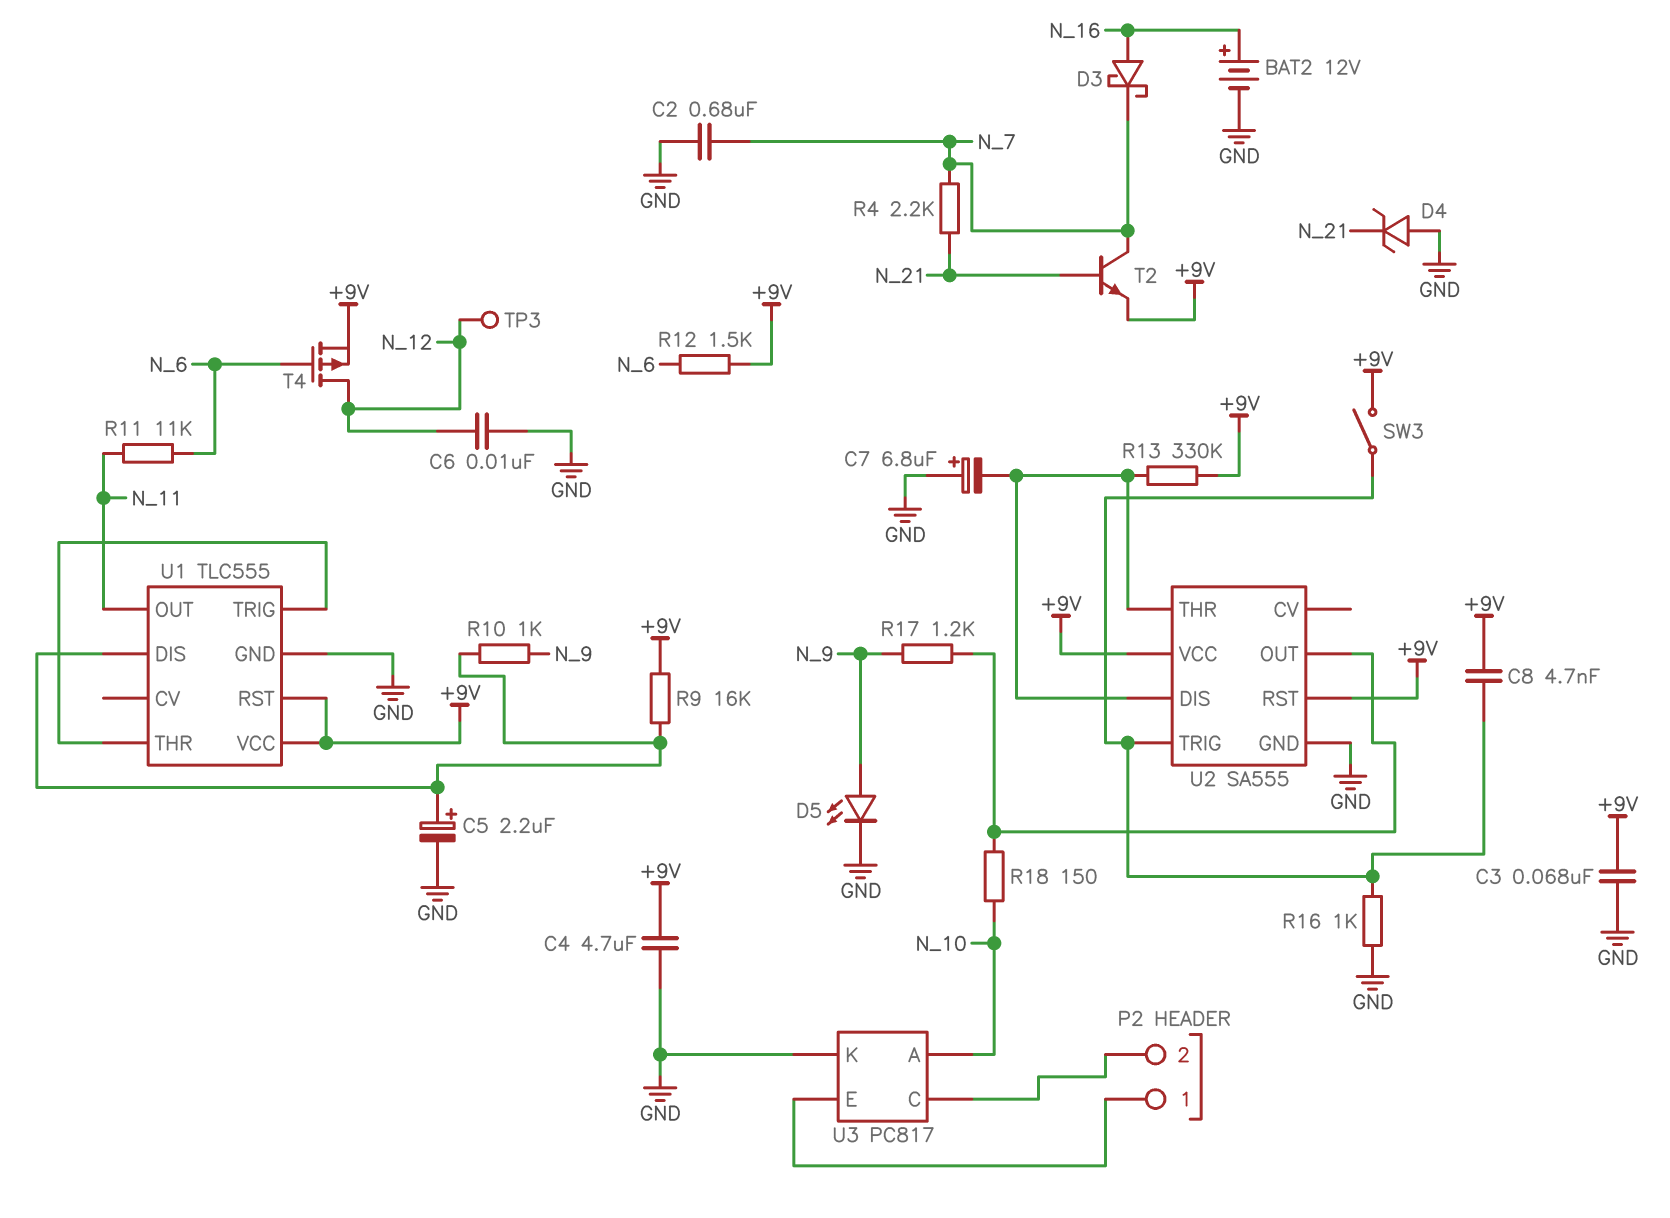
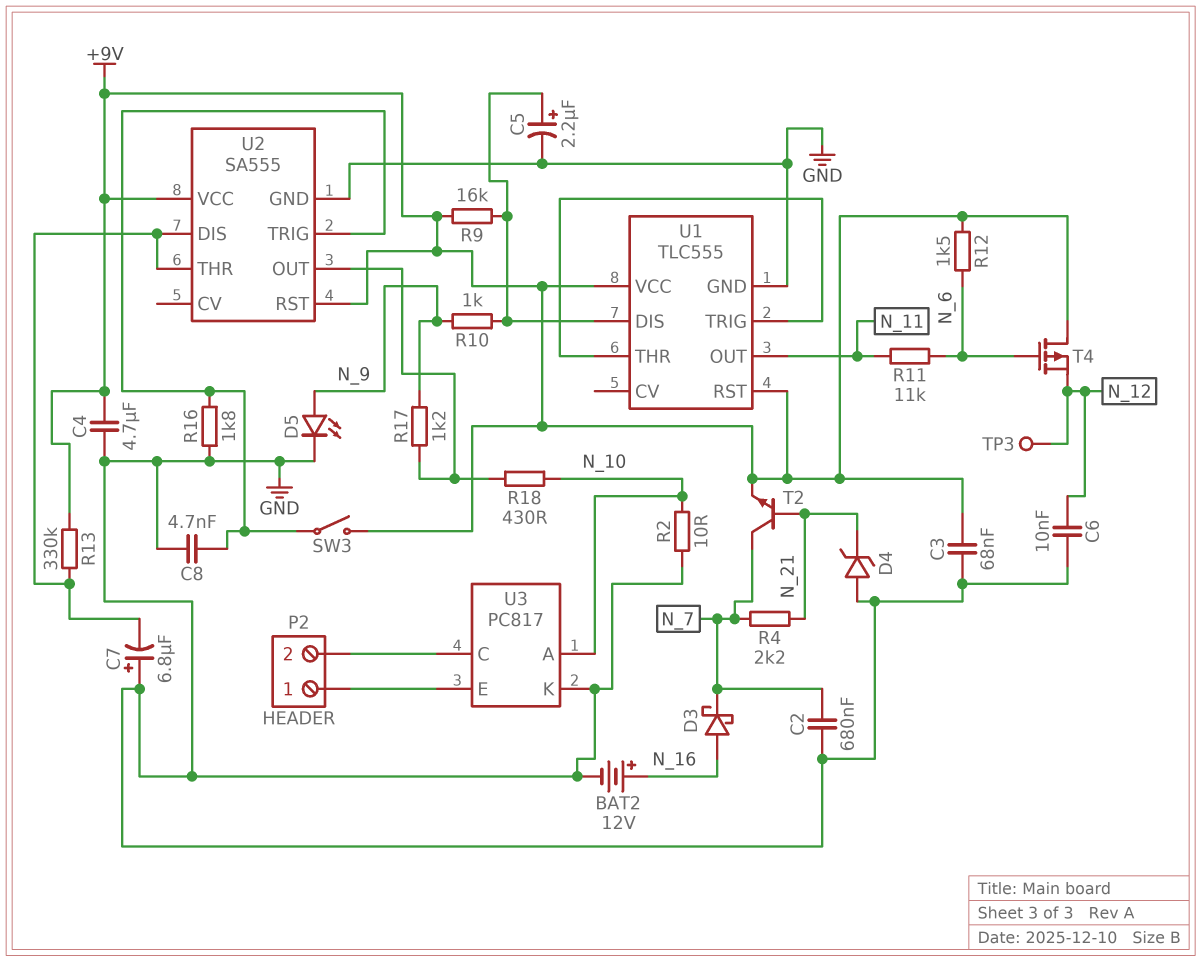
C8: 4.7nF (+9V, U2/TRIG) -> 4.7nF (GND, U2/TRIG)
R2: none -> 10 (GND, N_10)
R16: 1k (GND, U2/TRIG) -> 1.8k (GND, U2/TRIG)
R18: 150 (N_10, U2/OUT) -> 430 (N_10, U2/OUT)
T4: PMOS (G N_6, D N_12, S +9V) -> PMOS (G N_6, D +9V, S N_12)

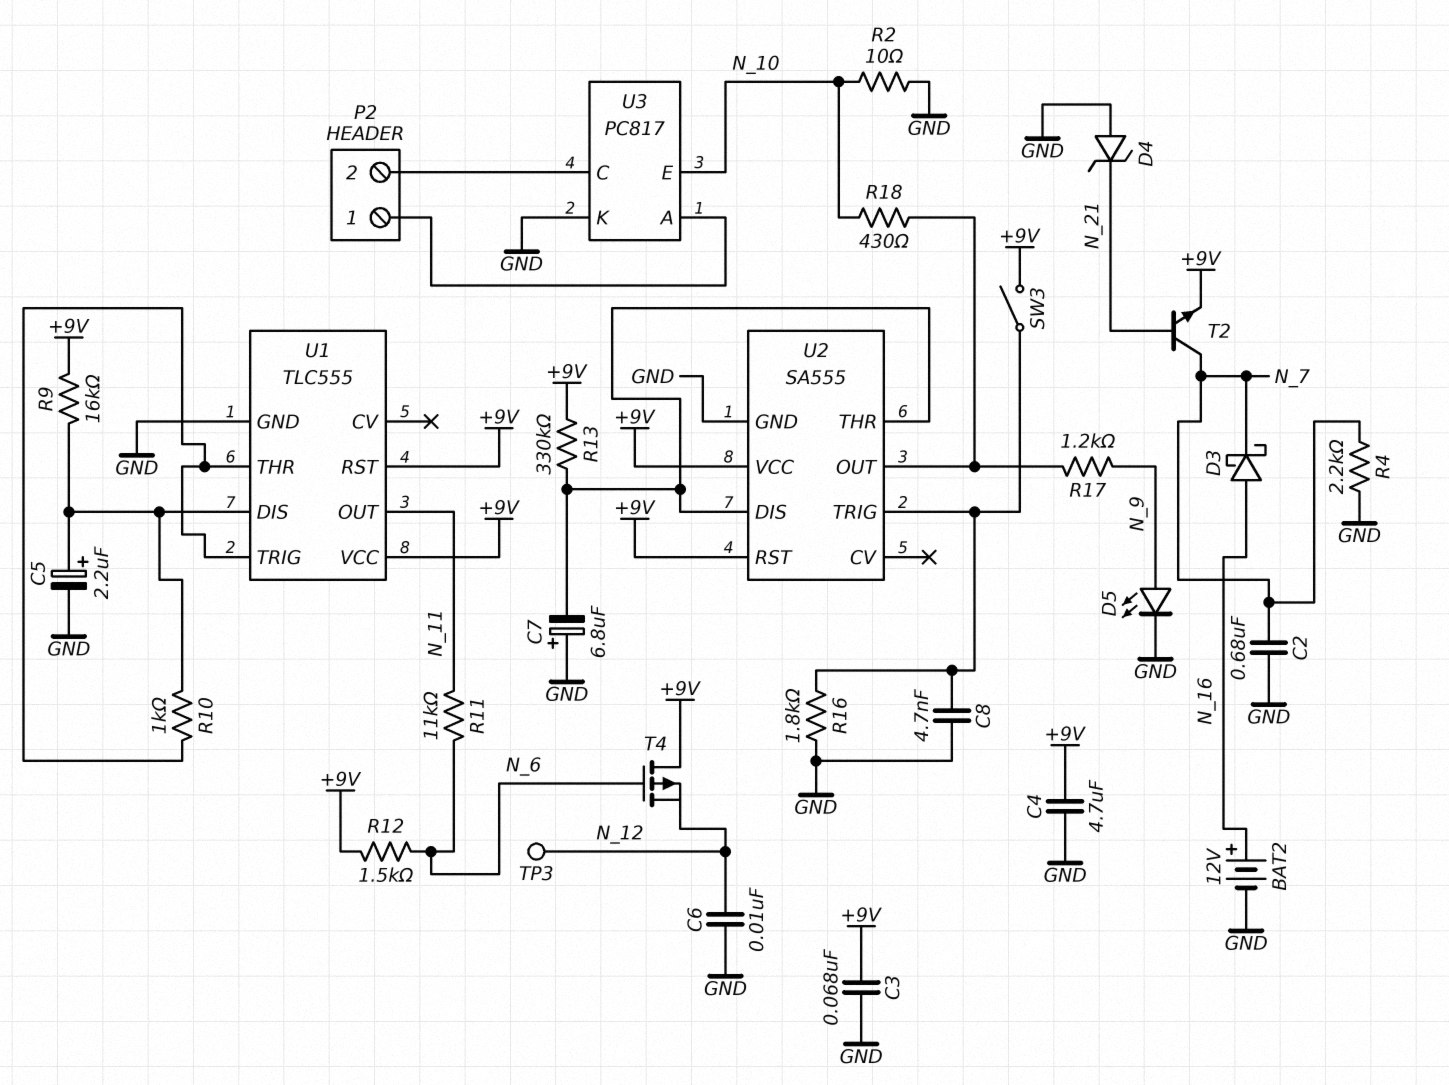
R4: 2.2k (N_7, N_21) -> 2.2k (GND, N_7)
R10: 1k (N_9, U1/DIS) -> 1k (U1/DIS, U1/THR)
U3 pin A: N_10 -> P2/1
U3 pin E: P2/1 -> N_10

